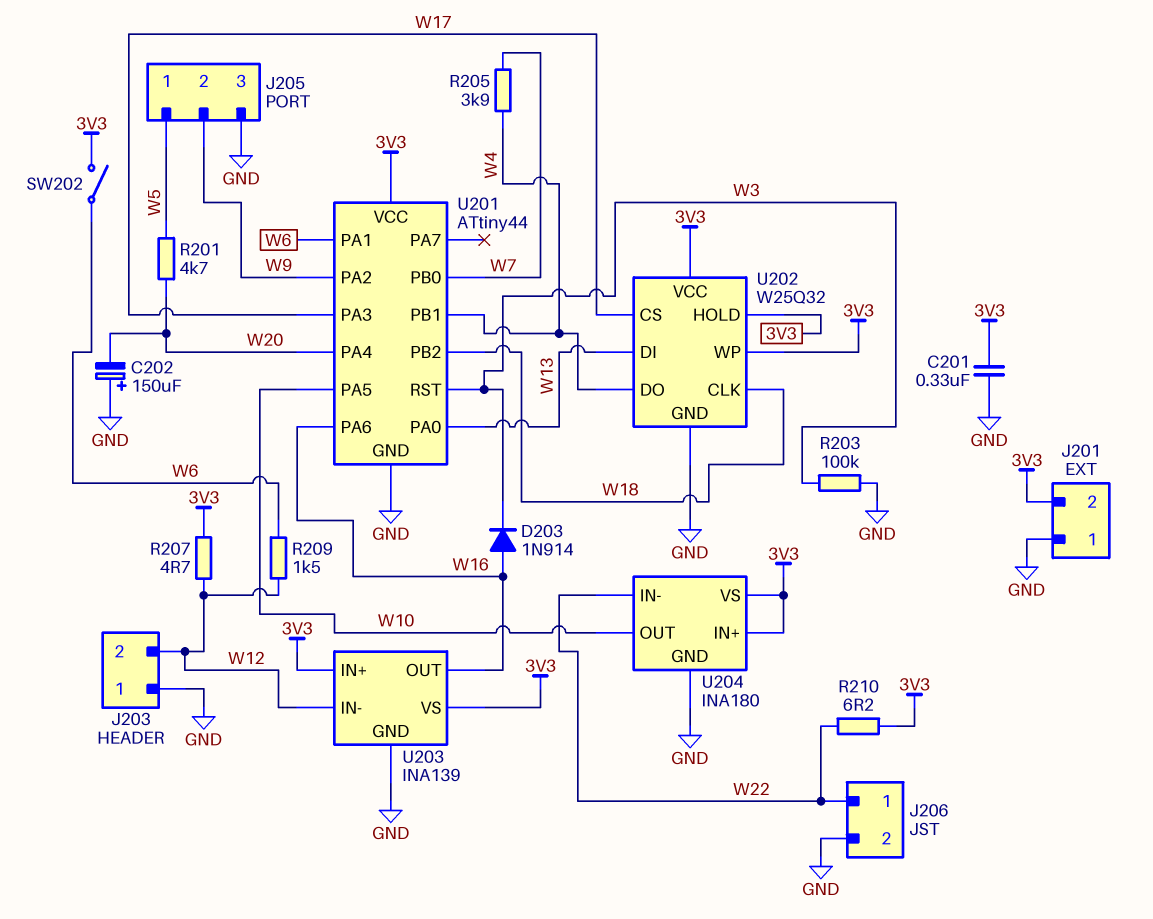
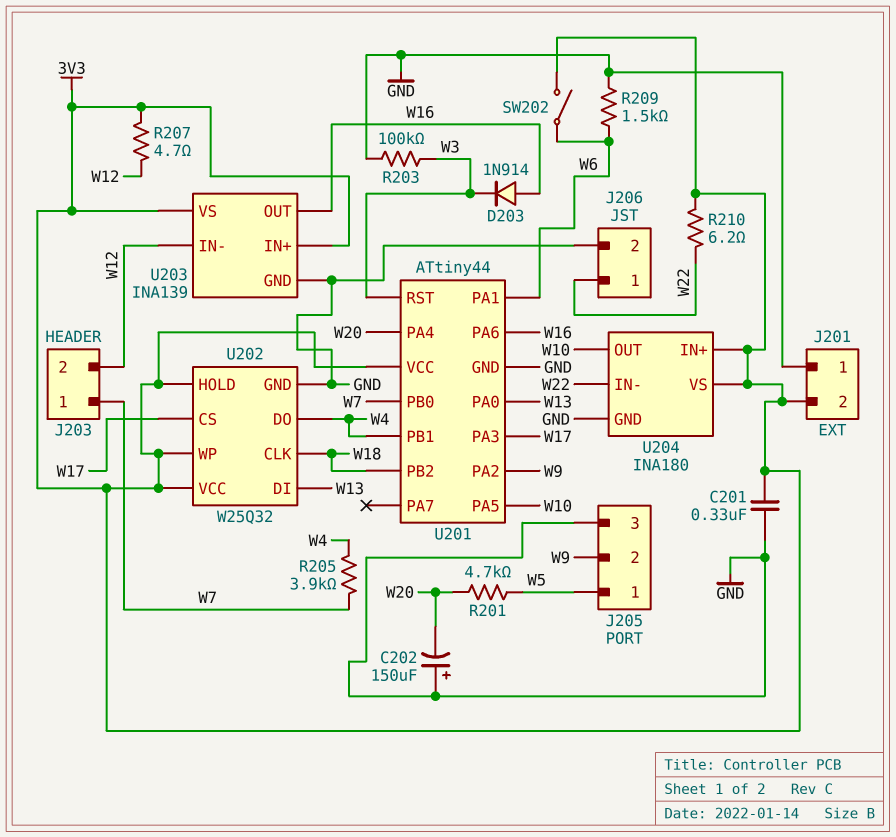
J203 pin 1: GND -> W7
R209: 1.5k (W6, W12) -> 1.5k (GND, W6)

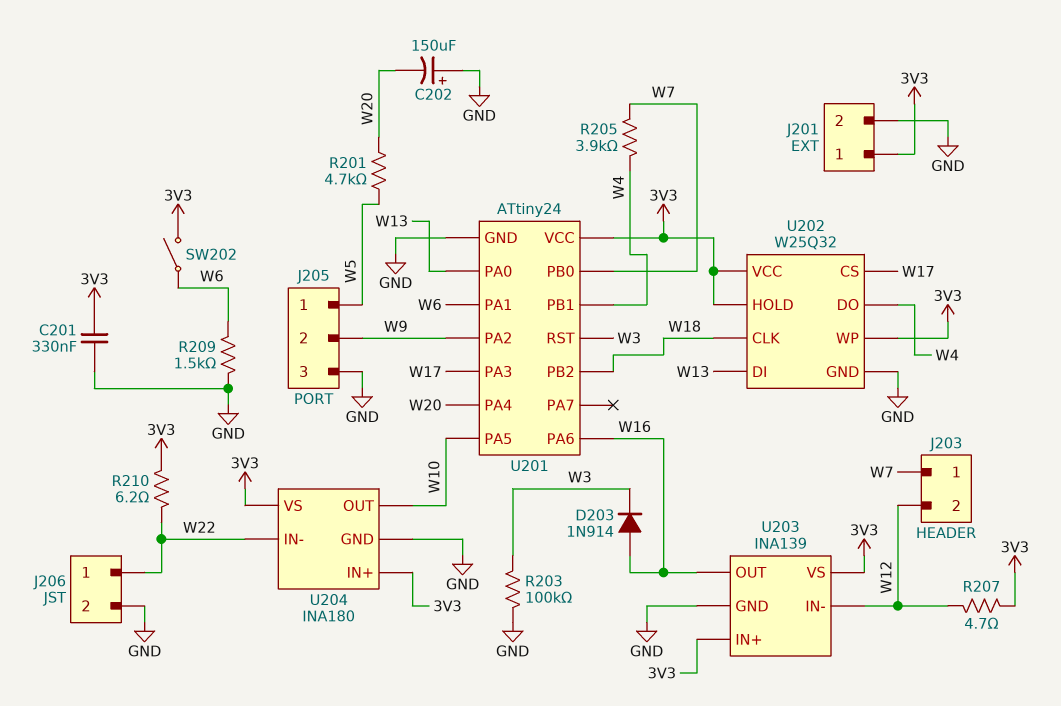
J201 pin 1: GND -> 3V3
J201 pin 2: 3V3 -> GND
U201: ATtiny44 -> ATtiny24

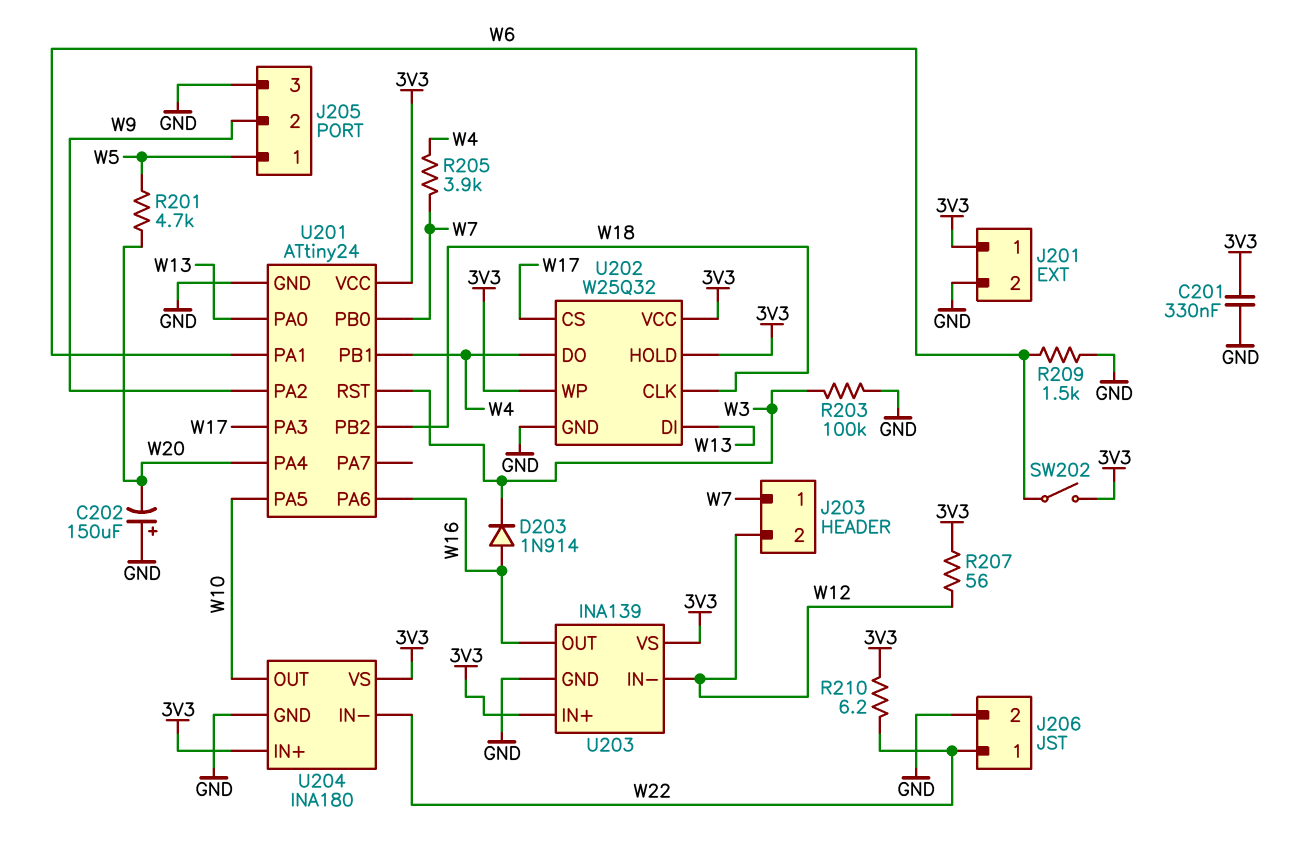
R207: 4.7 (3V3, W12) -> 56 (3V3, W12)

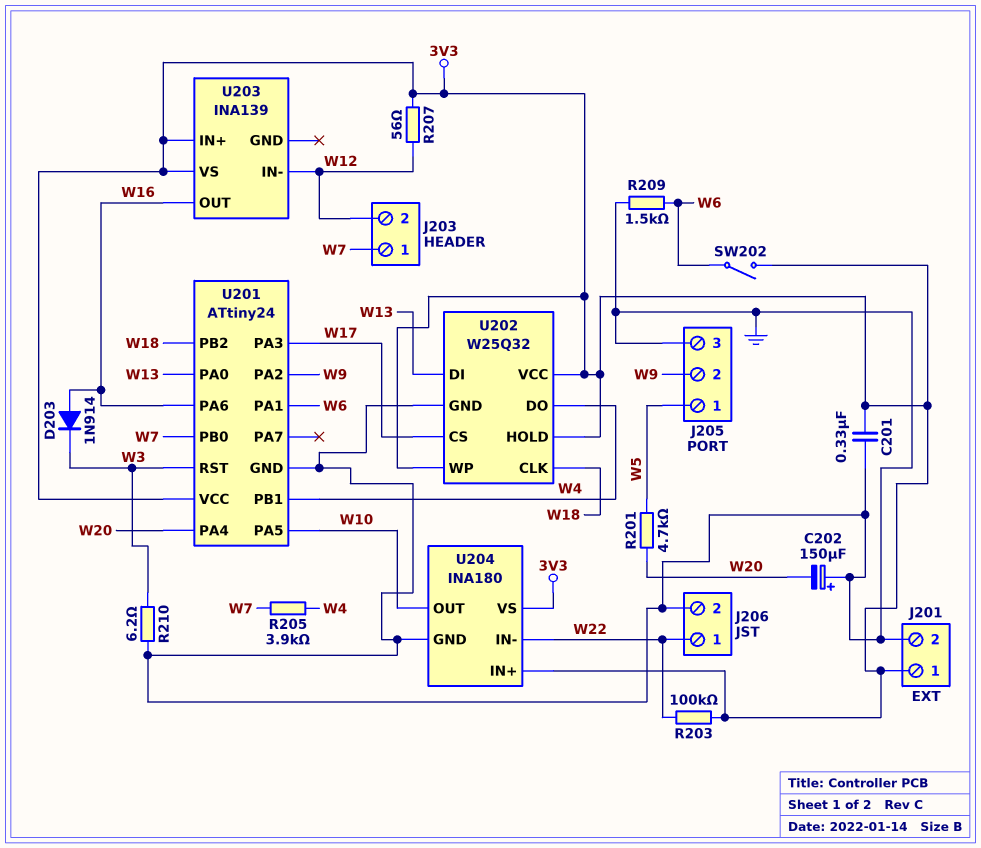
R203: 100k (GND, W3) -> 100k (3V3, W22)
R210: 6.2 (3V3, W22) -> 6.2 (GND, W3)
U203 pin GND: GND -> none

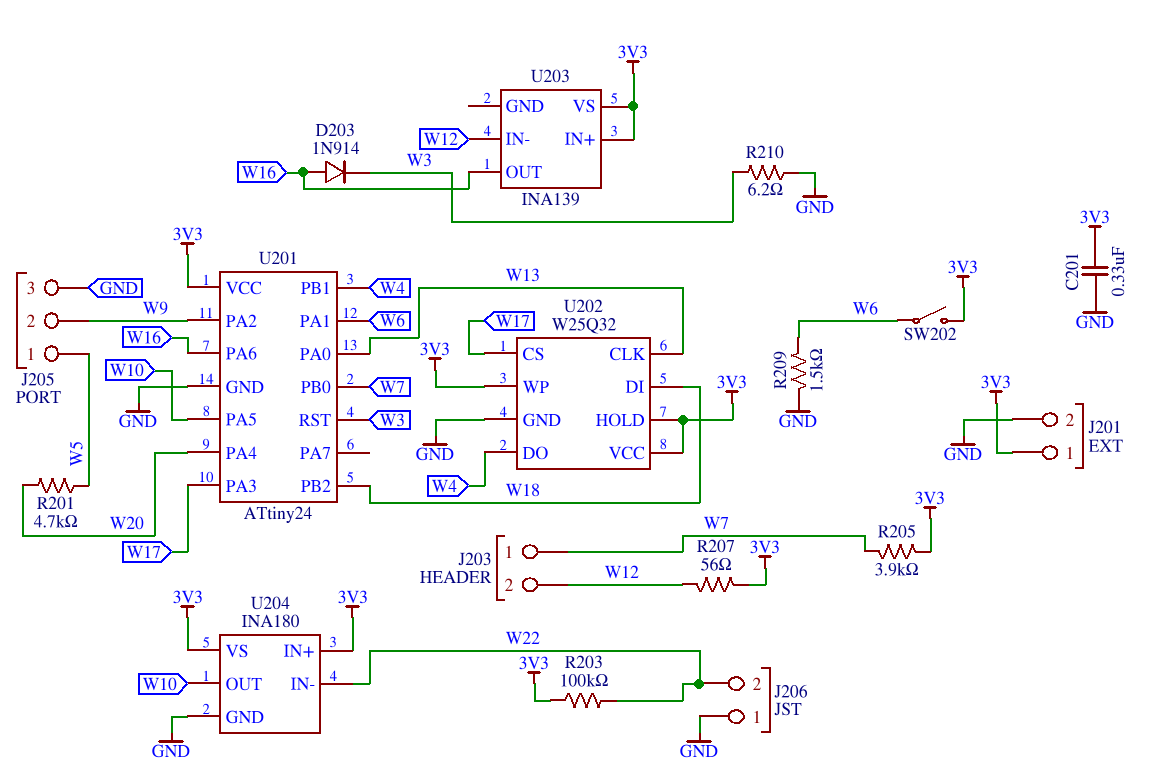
C202: 150uF (plus GND, minus W20) -> none
J206 pin 1: W22 -> GND
J206 pin 2: GND -> W22
R205: 3.9k (W4, W7) -> 3.9k (3V3, W7)
U202 pin CLK: W18 -> W13
U202 pin DI: W13 -> W18

